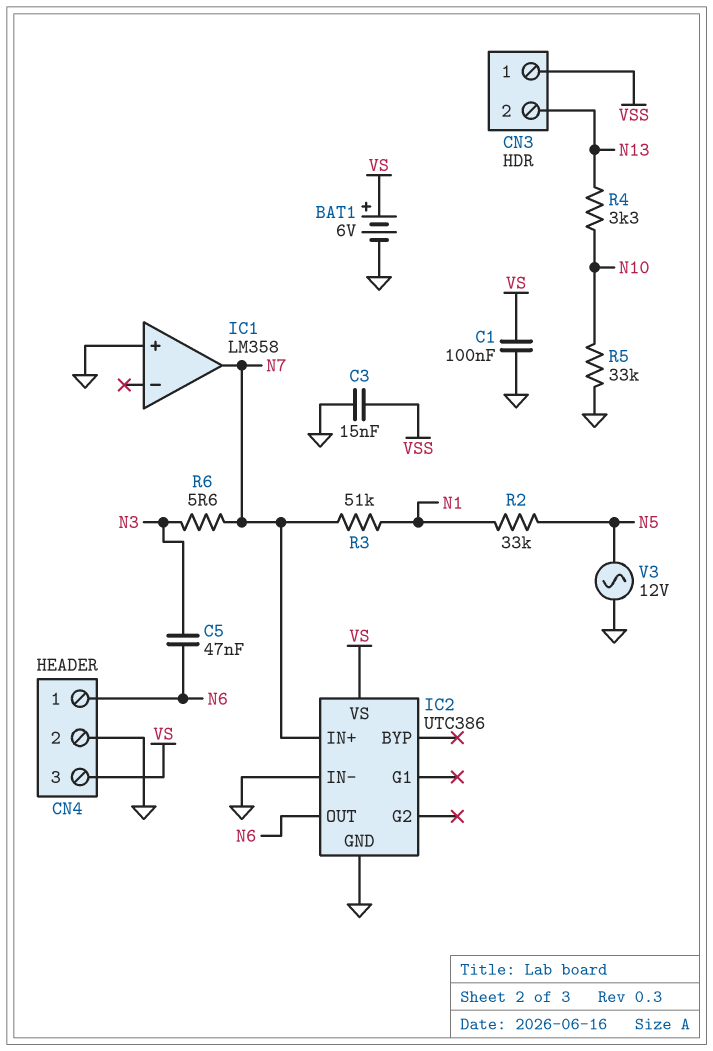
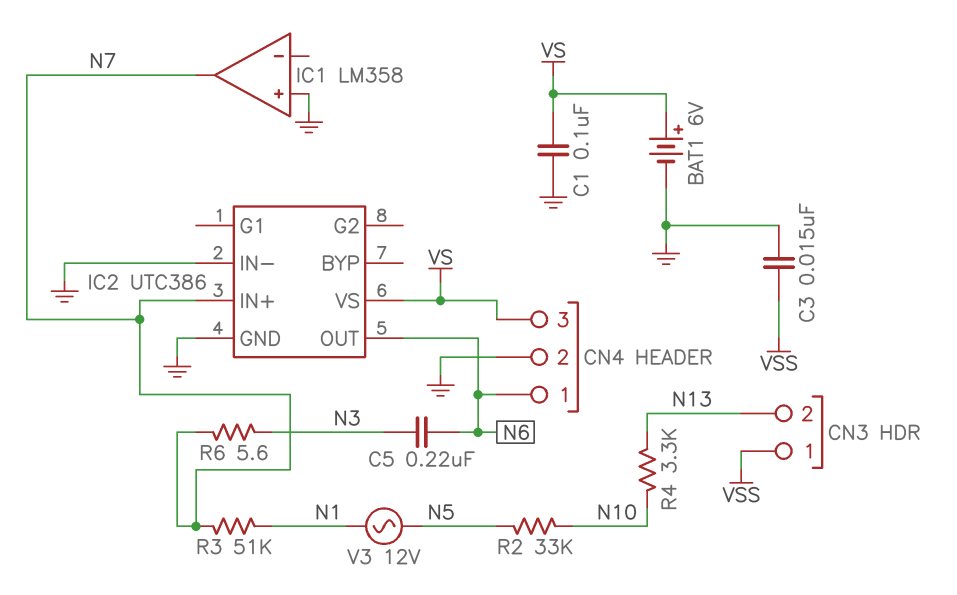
C5: 47nF (N3, N6) -> 220nF (N3, N6)
R2: 33k (N1, N5) -> 33k (N5, N10)
R5: 33k (GND, N10) -> none
V3: AC 12V (GND, N5) -> AC 12V (N1, N5)

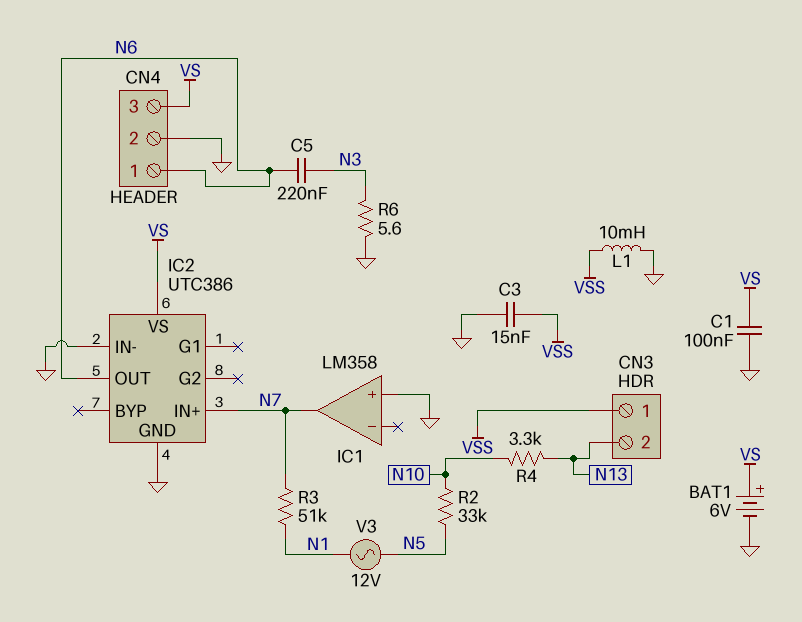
L1: none -> 10mH (GND, VSS)
R6: 5.6 (N3, N7) -> 5.6 (GND, N3)

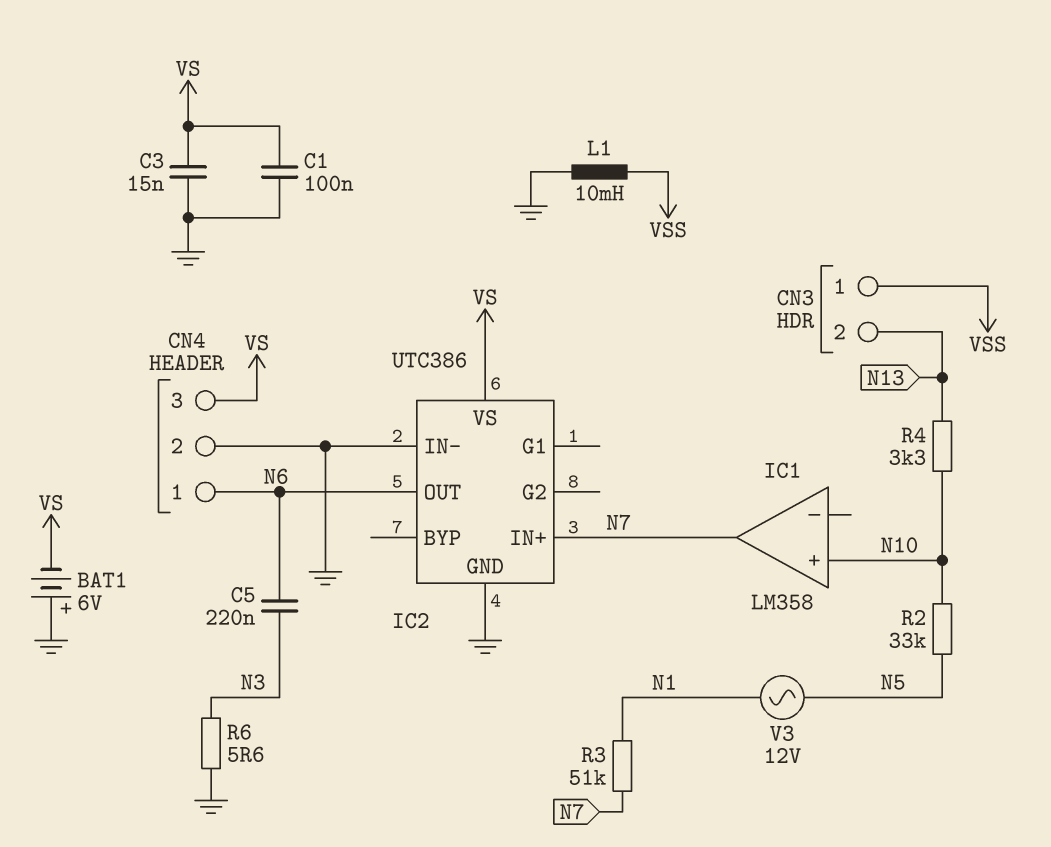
BAT1: 6V (plus VS, minus GND) -> 6V (plus GND, minus VS)
C3: 15nF (GND, VSS) -> 15nF (GND, VS)
IC1 pin in+: GND -> N10

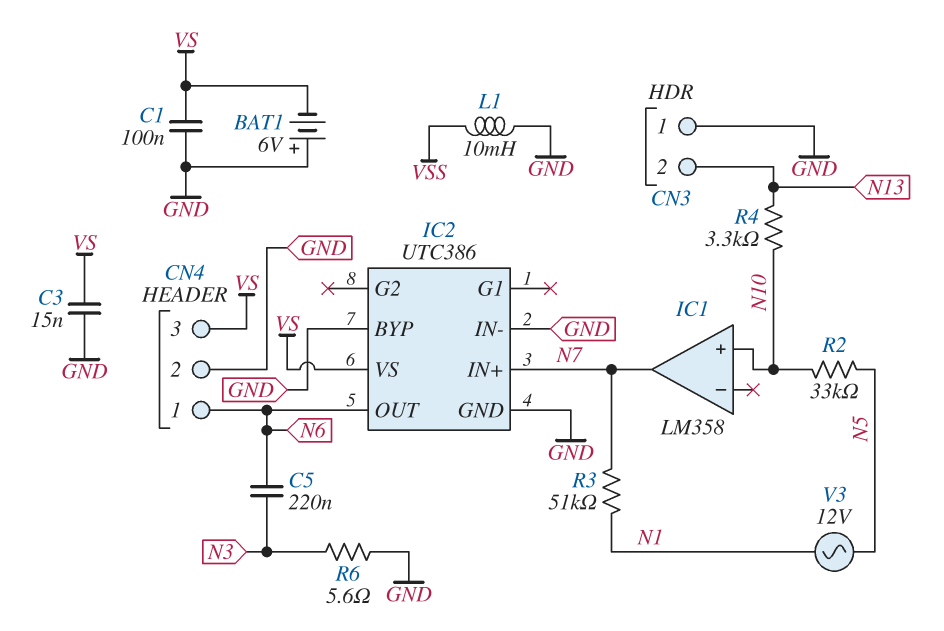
CN3 pin 1: VSS -> GND
IC2 pin BYP: none -> GND

